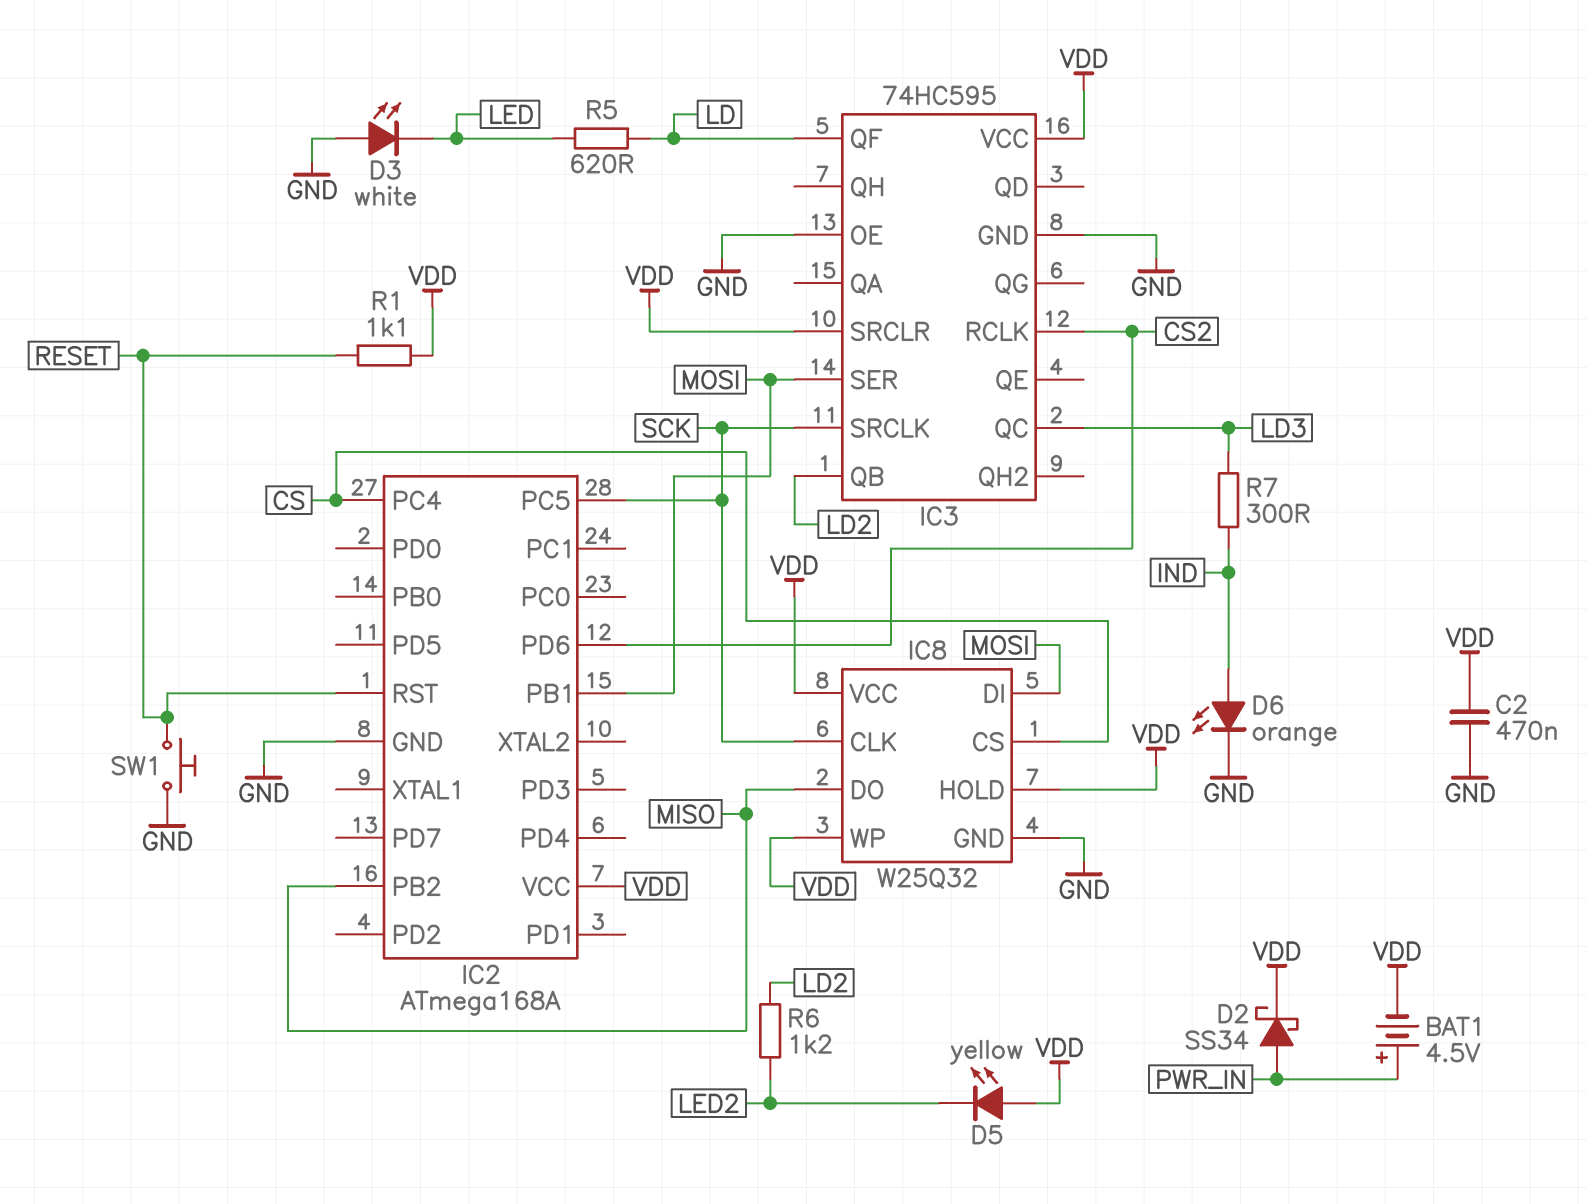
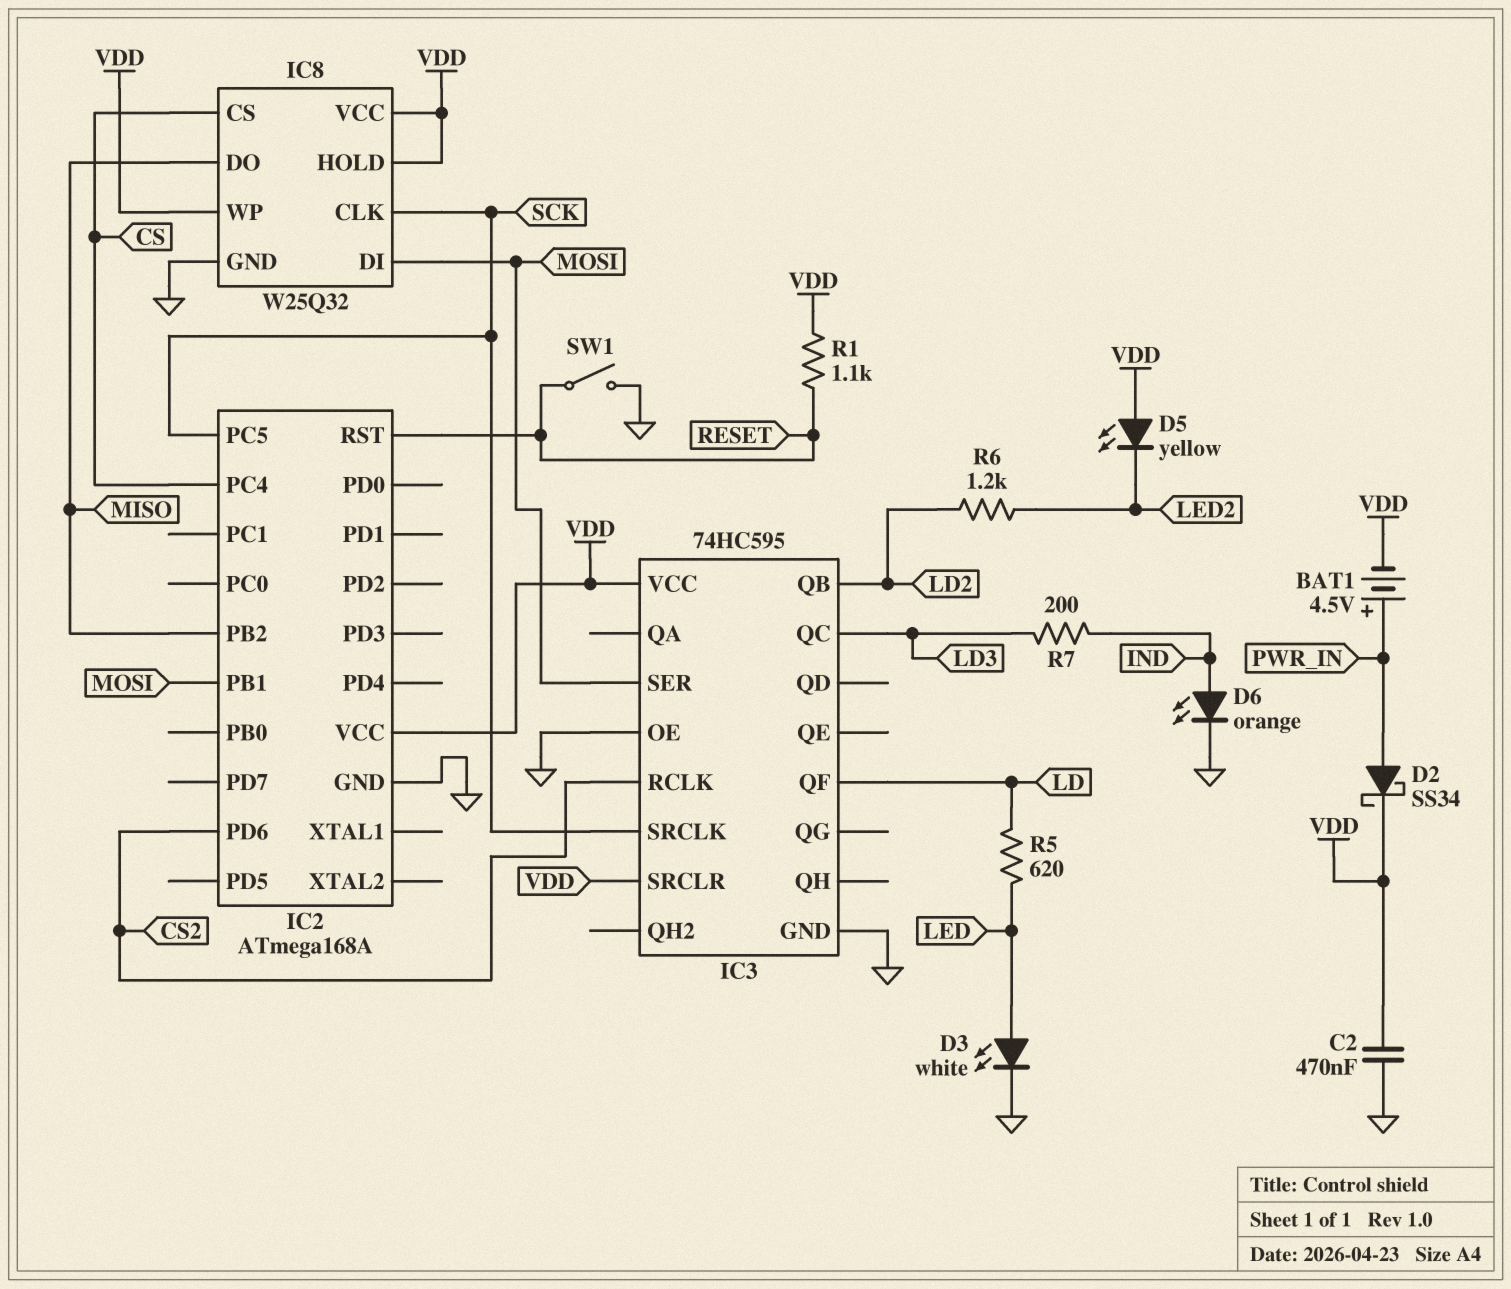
D3: LED white (A GND, K LED) -> LED white (A LED, K GND)
R7: 300 (IND, LD3) -> 200 (IND, LD3)
SW1: button (GND, RESET) -> switch (GND, RESET)

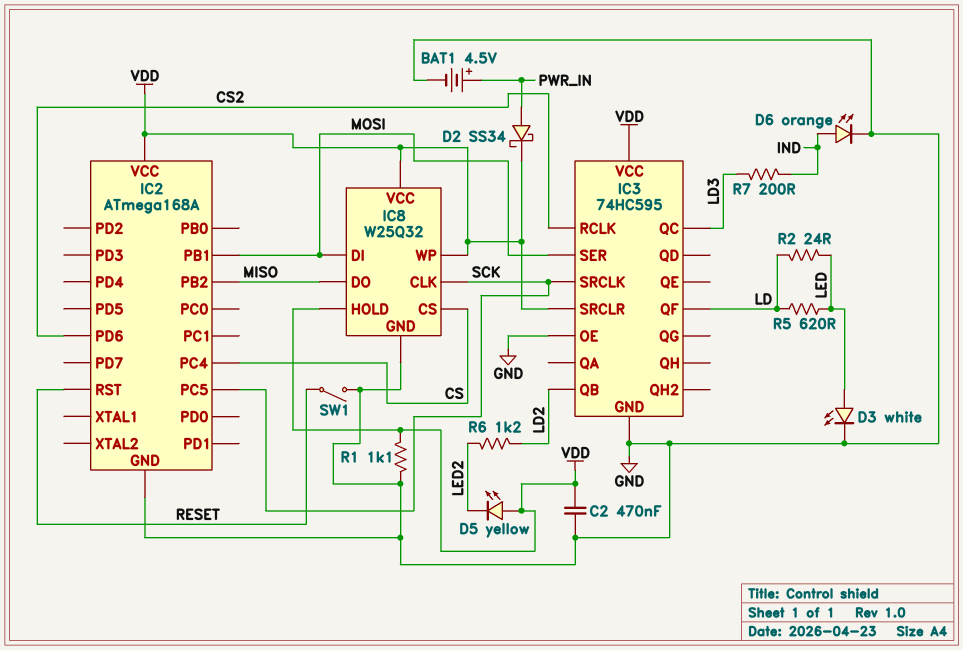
BAT1: 4.5V (plus PWR_IN, minus VDD) -> 4.5V (plus PWR_IN, minus GND)
R1: 1.1k (RESET, VDD) -> 1.1k (GND, VDD)
R2: none -> 24 (LD, LED)

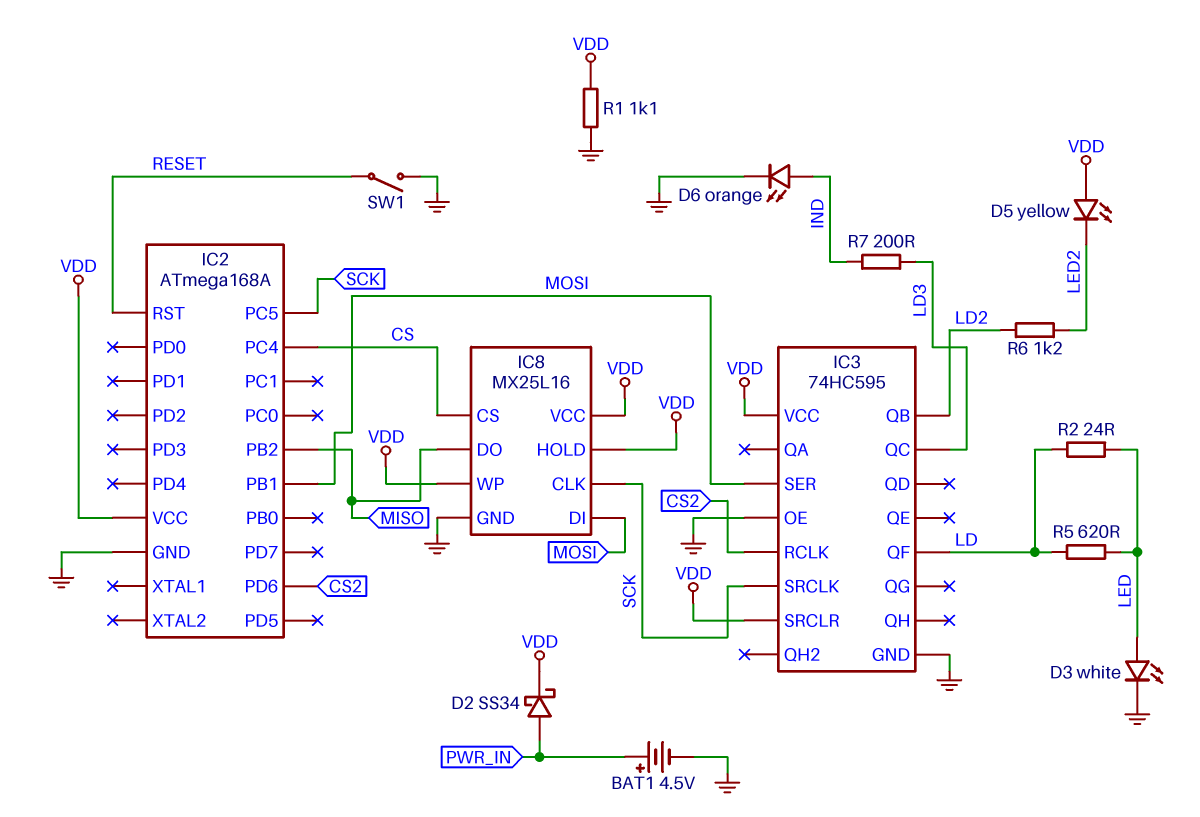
C2: 470nF (GND, VDD) -> none
IC8: W25Q32 -> MX25L16

